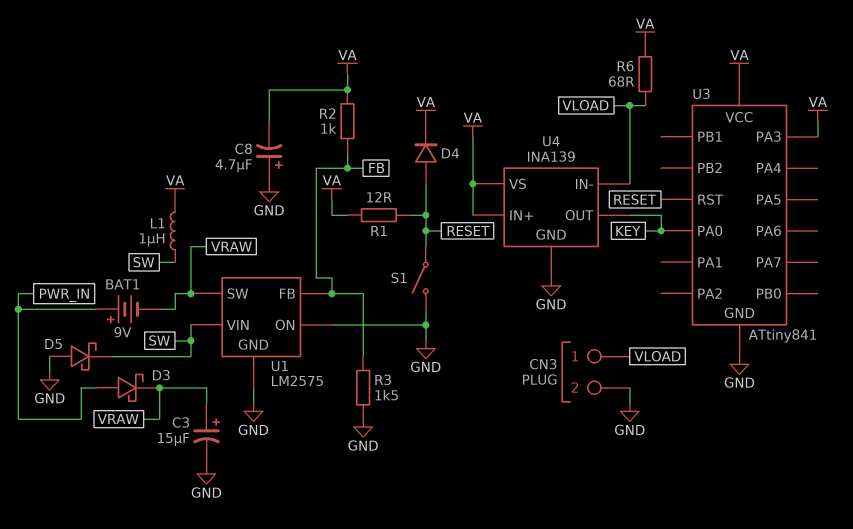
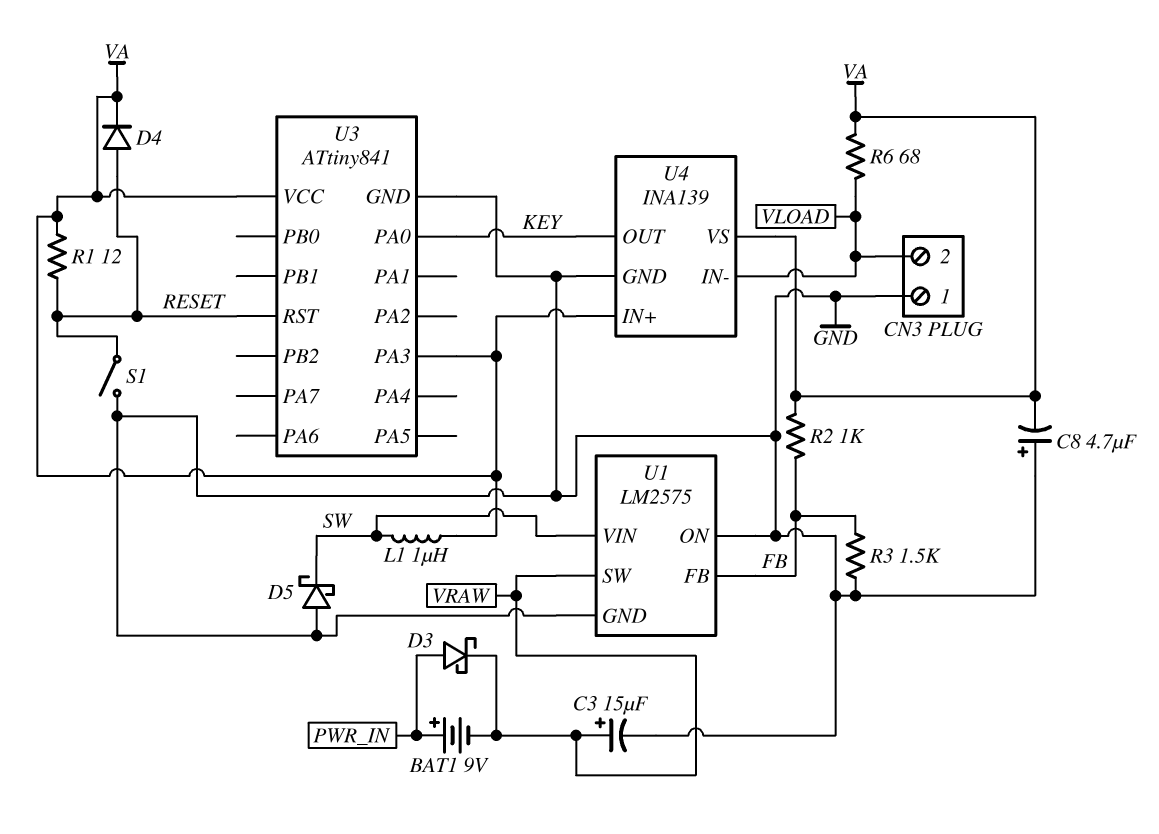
CN3 pin 1: VLOAD -> GND
CN3 pin 2: GND -> VLOAD

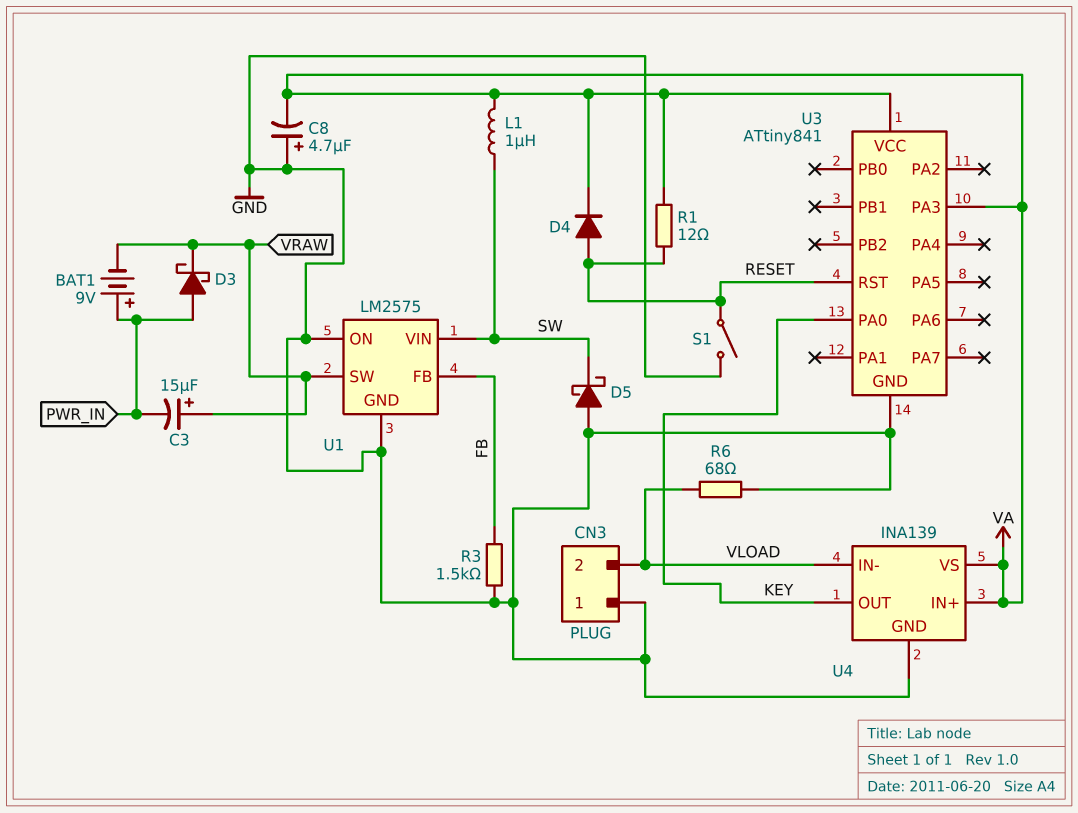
C3: 15uF (plus VRAW, minus GND) -> 15uF (plus VRAW, minus PWR_IN)
R2: 1k (FB, VA) -> none
R6: 68 (VA, VLOAD) -> 68 (GND, VLOAD)

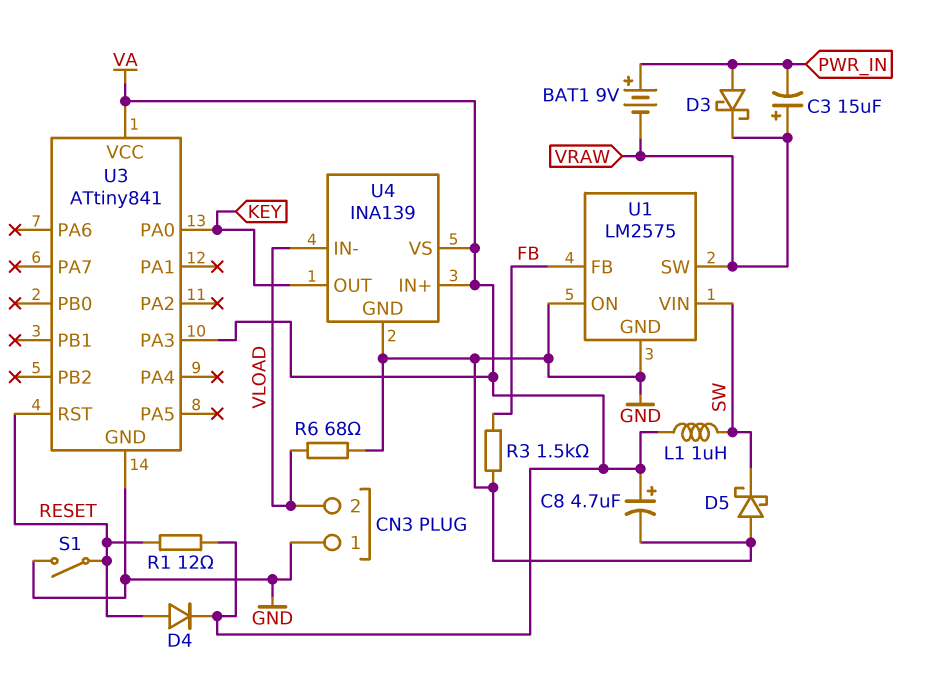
C8: 4.7uF (plus GND, minus VA) -> 4.7uF (plus VA, minus GND)

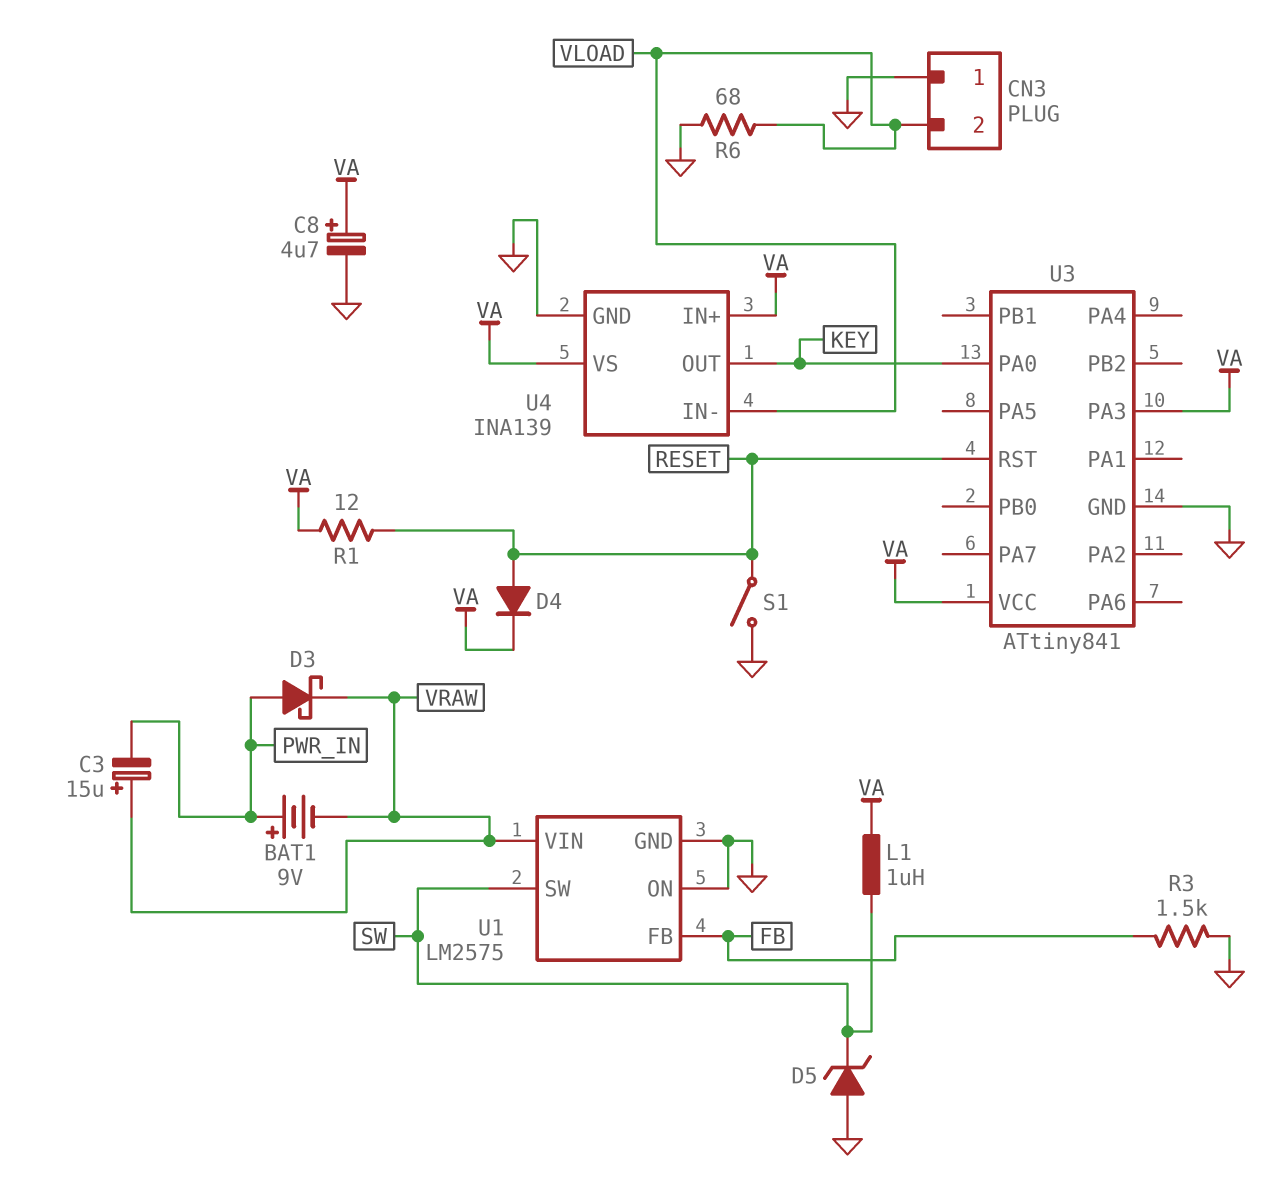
D5: schottky (A GND, K SW) -> zener (A GND, K SW)
U1 pin SW: VRAW -> SW
U1 pin VIN: SW -> VRAW

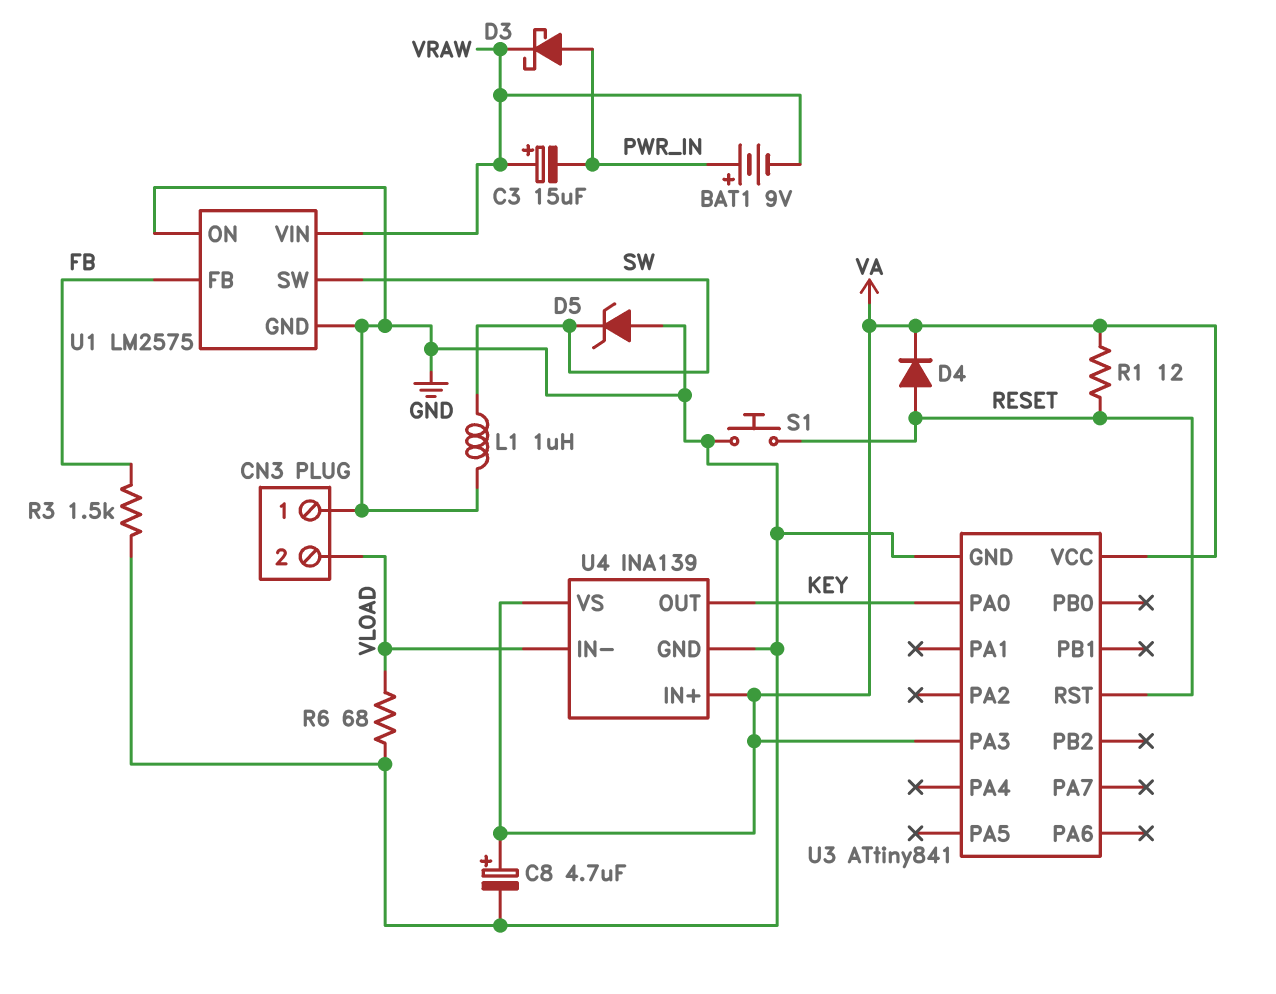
L1: 1uH (SW, VA) -> 1uH (GND, SW)
S1: switch (GND, RESET) -> button (GND, RESET)

